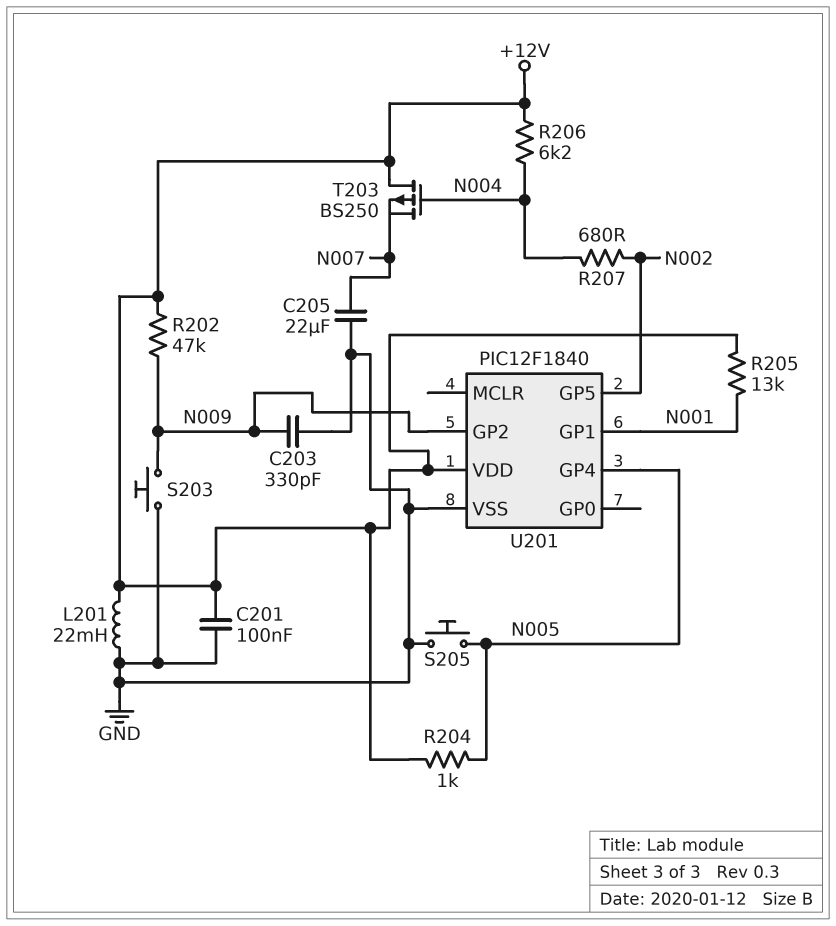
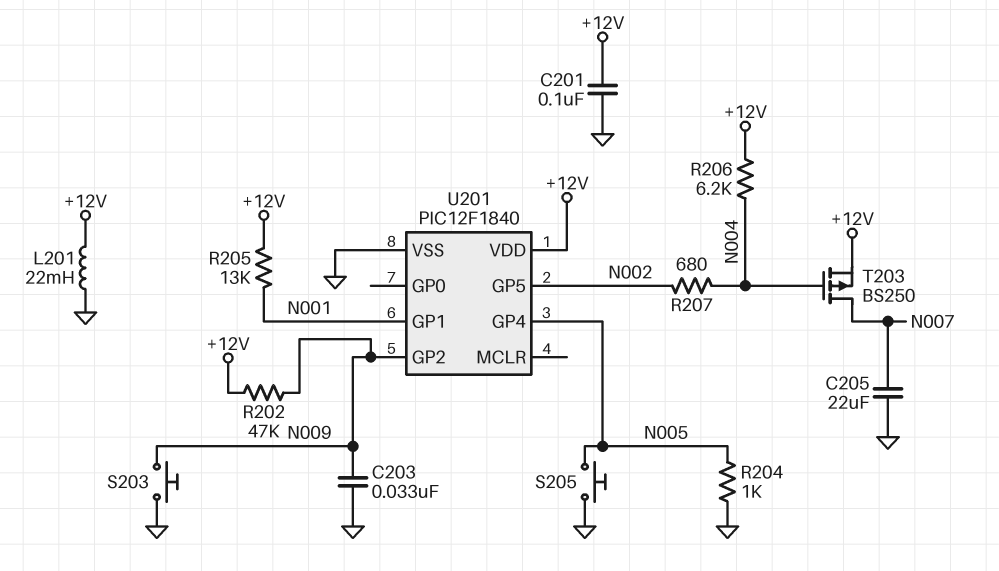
C203: 330pF (GND, N009) -> 33nF (GND, N009)
R204: 1k (+12V, N005) -> 1k (GND, N005)
T203: PMOS BS250 (G N004, D +12V, S N007) -> PMOS BS250 (G N004, D N007, S +12V)

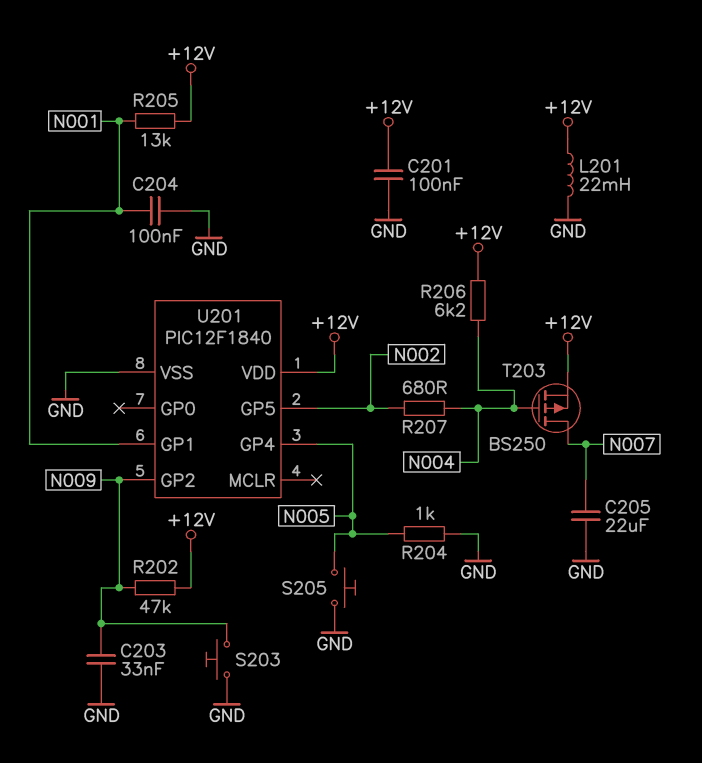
C204: none -> 100nF (GND, N001)

